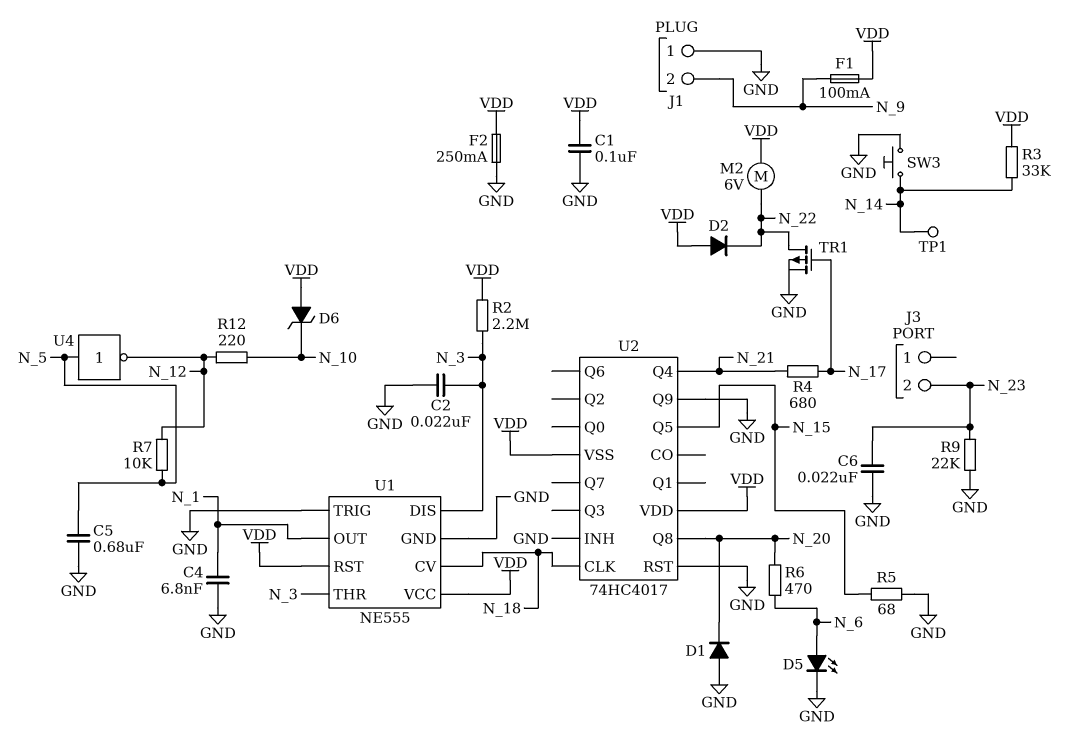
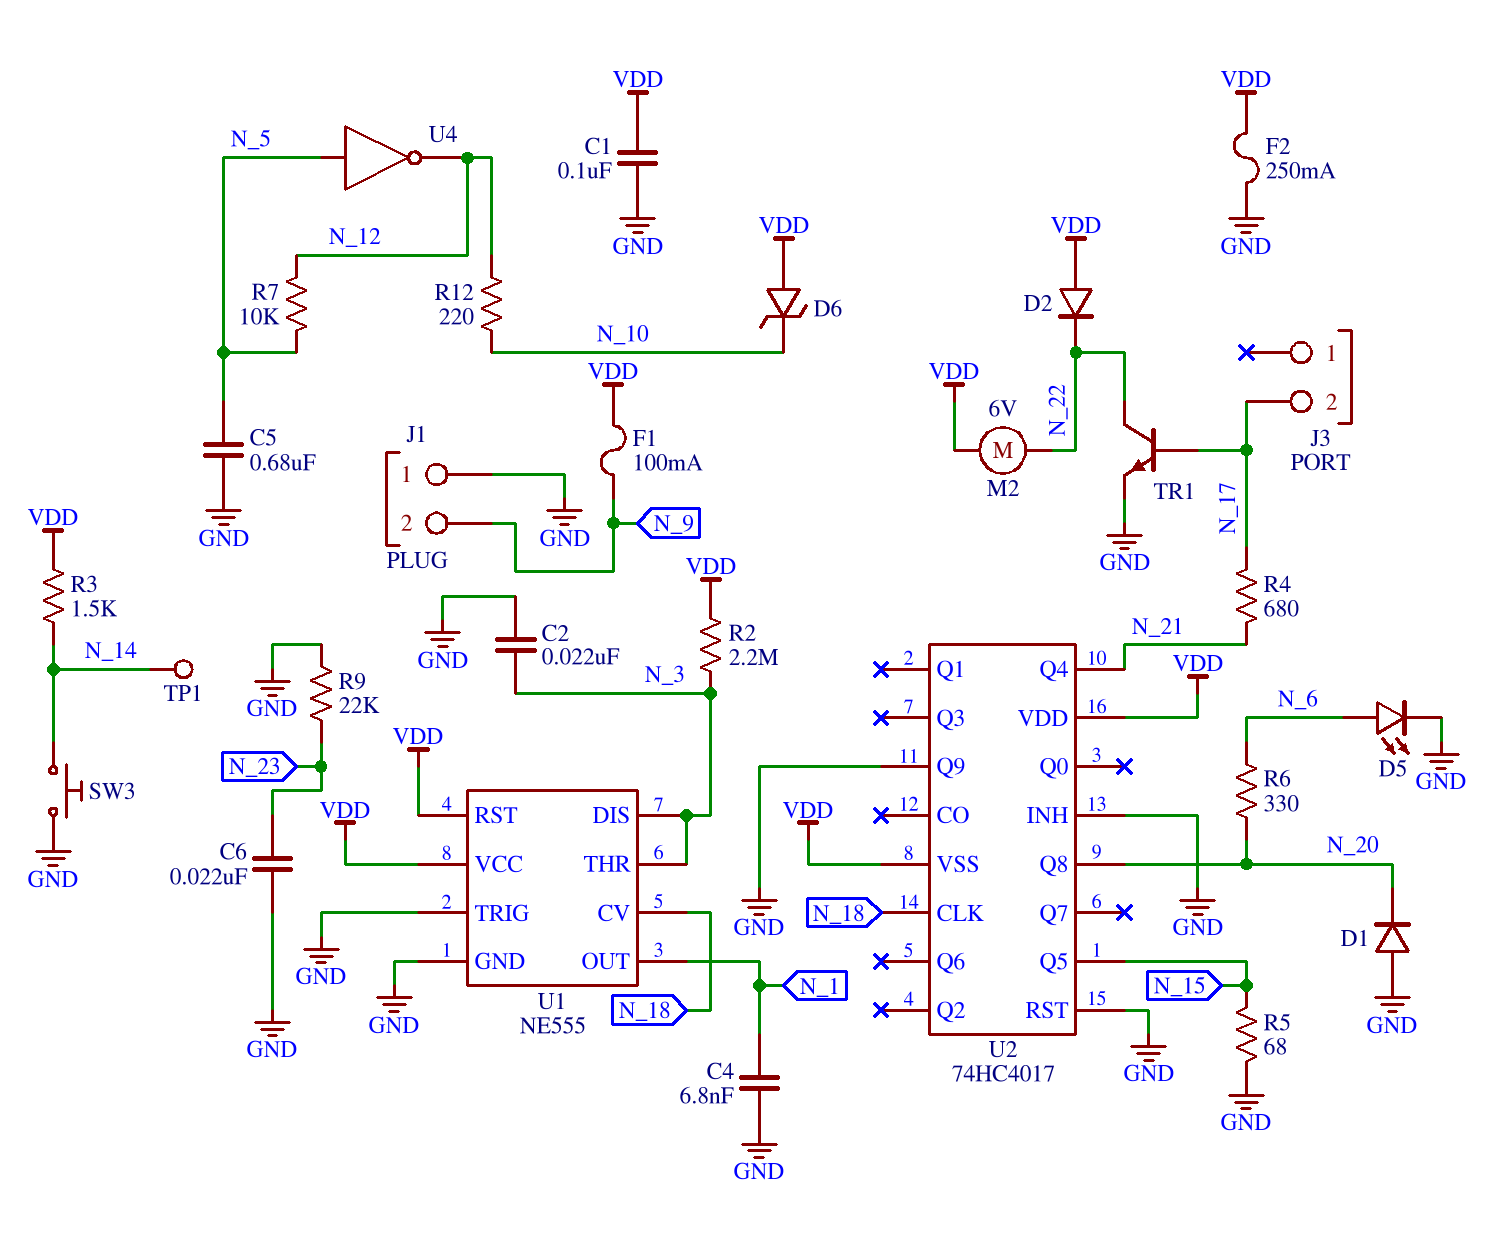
J3 pin 2: N_23 -> N_17
R3: 33k (N_14, VDD) -> 1.5k (N_14, VDD)
R6: 470 (N_6, N_20) -> 330 (N_6, N_20)
TR1: PMOS (G N_17, D N_22, S GND) -> NPN (B N_17, C N_22, E GND)

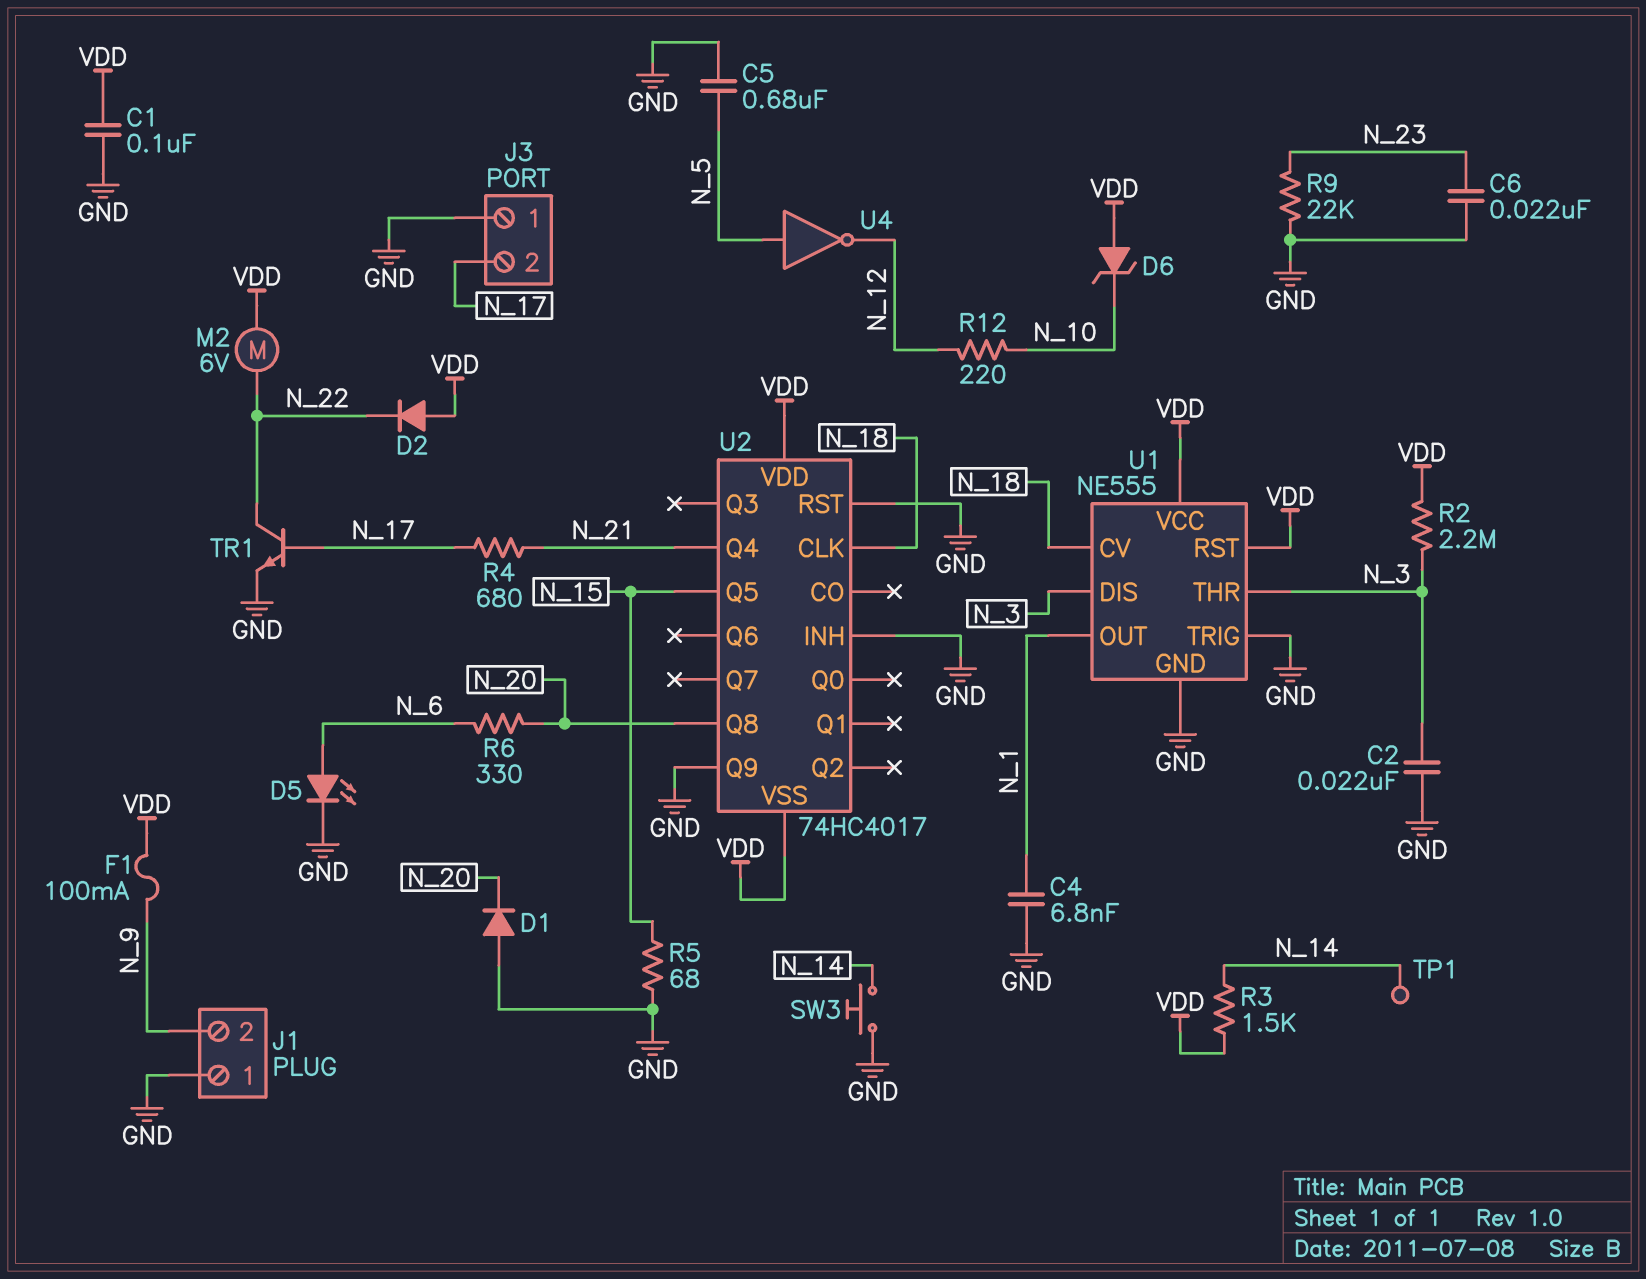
F2: 250mA (GND, VDD) -> none
J3 pin 1: none -> GND
R7: 10k (N_5, N_12) -> none

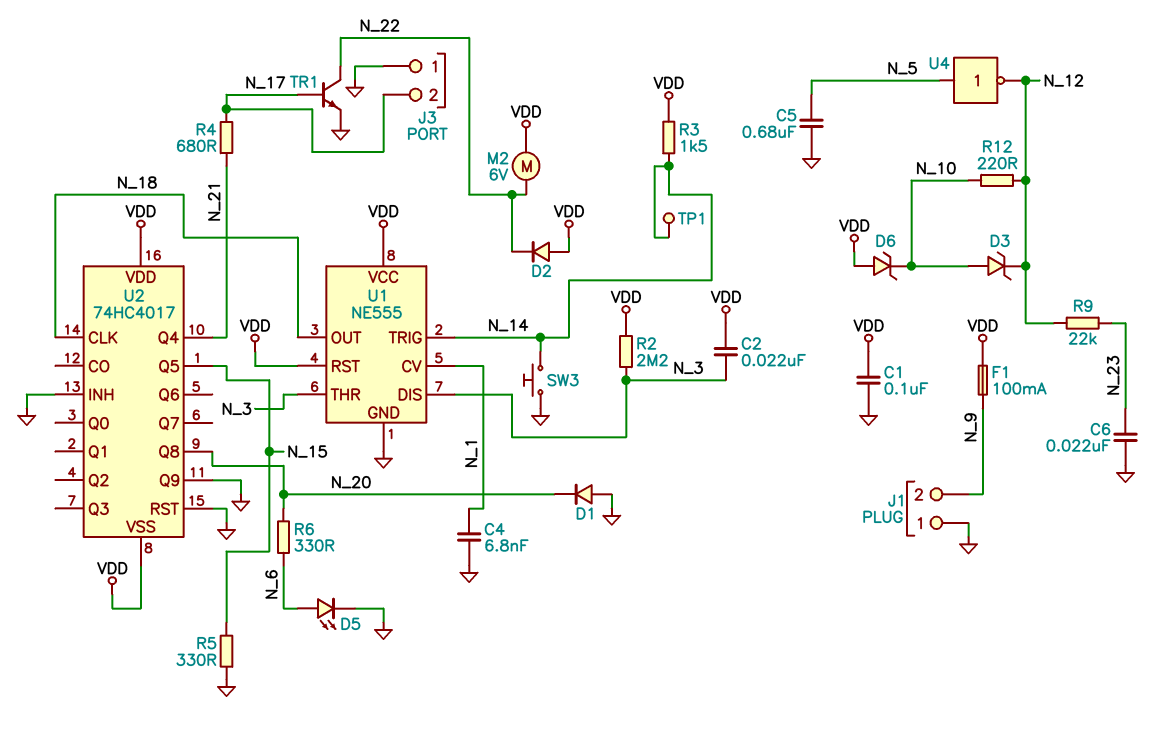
C2: 22nF (GND, N_3) -> 22nF (N_3, VDD)
D3: none -> zener (A N_10, K N_12)
R5: 68 (GND, N_15) -> 330 (GND, N_15)
R9: 22k (GND, N_23) -> 22k (N_12, N_23)
U1 pin CV: N_18 -> N_1
U1 pin OUT: N_1 -> N_18
U1 pin TRIG: GND -> N_14

